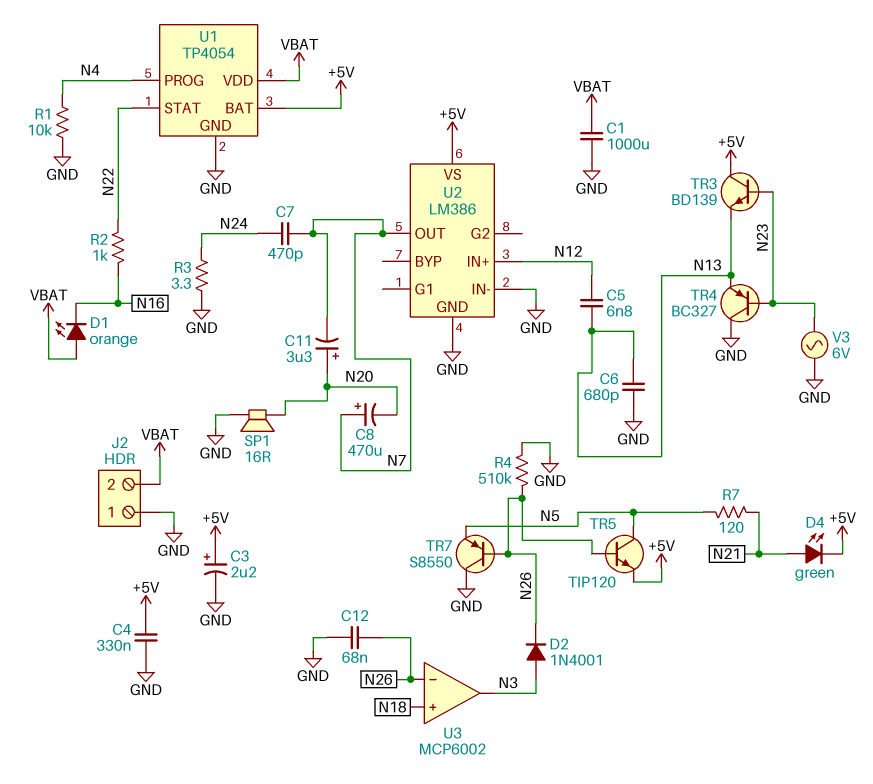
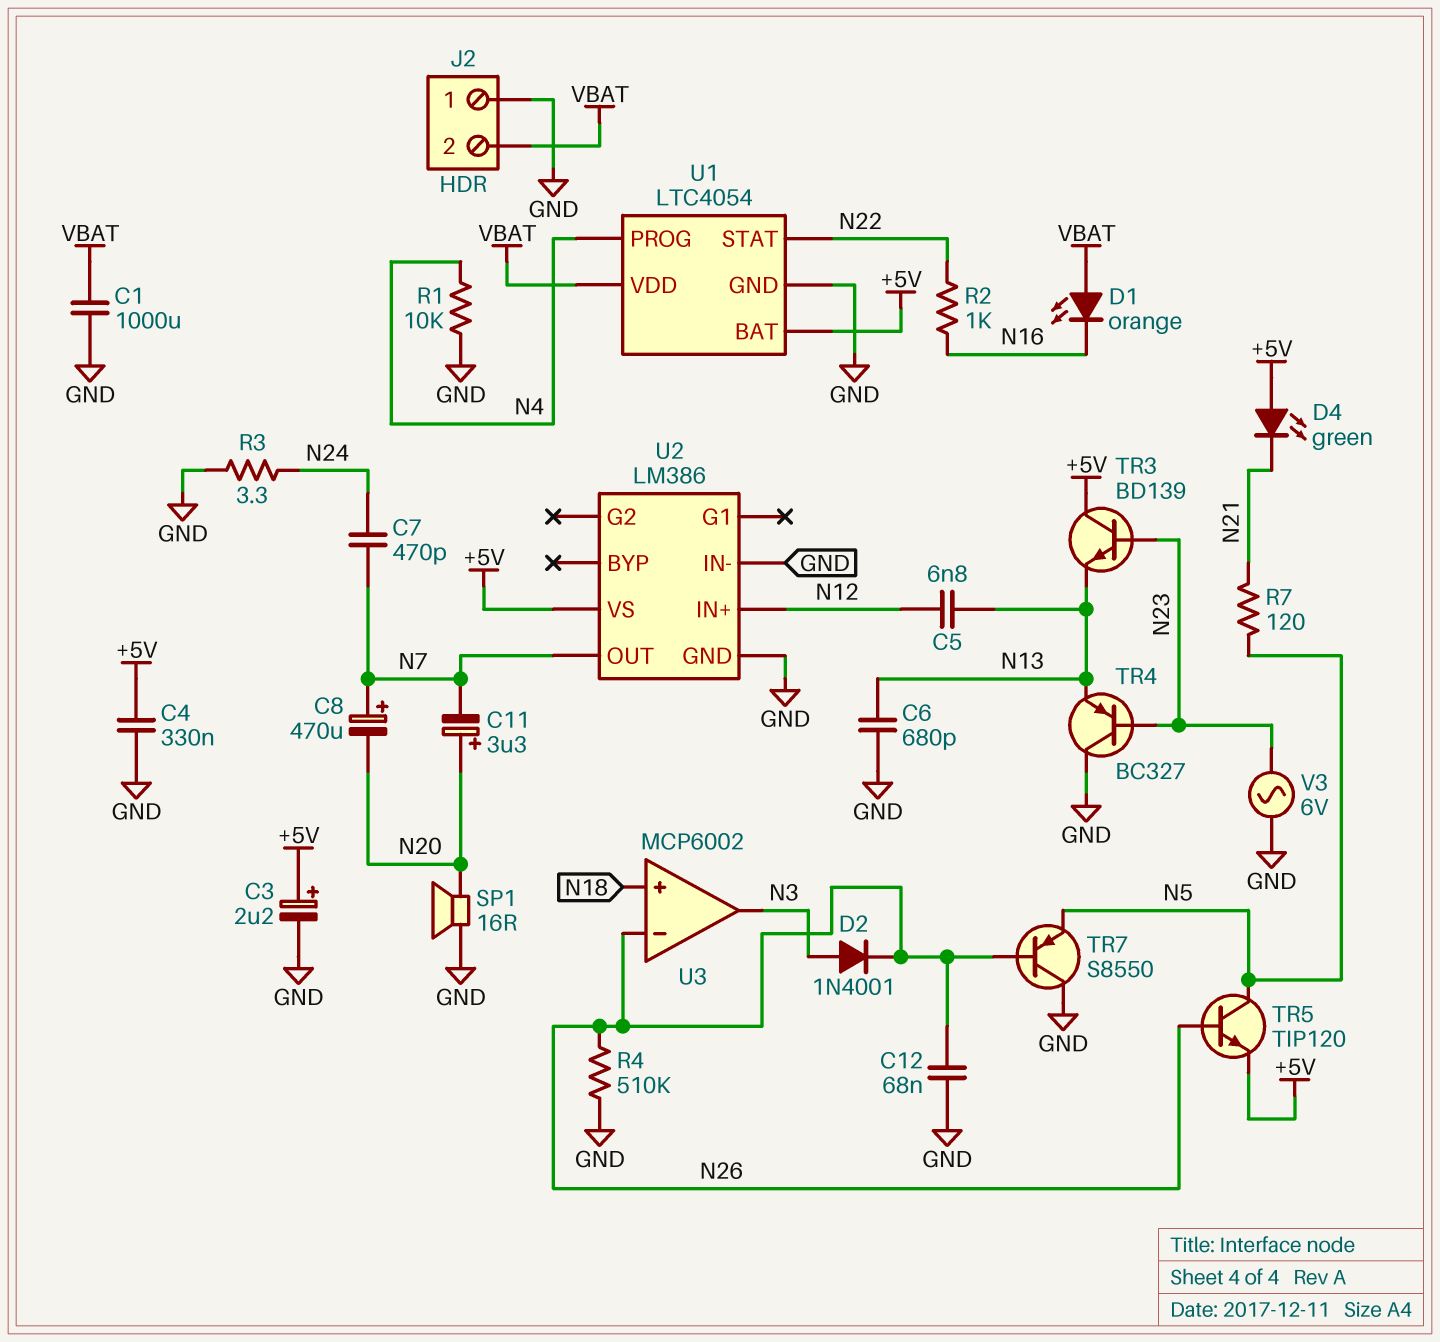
D4: LED green (A N21, K +5V) -> LED green (A +5V, K N21)
U1: TP4054 -> LTC4054

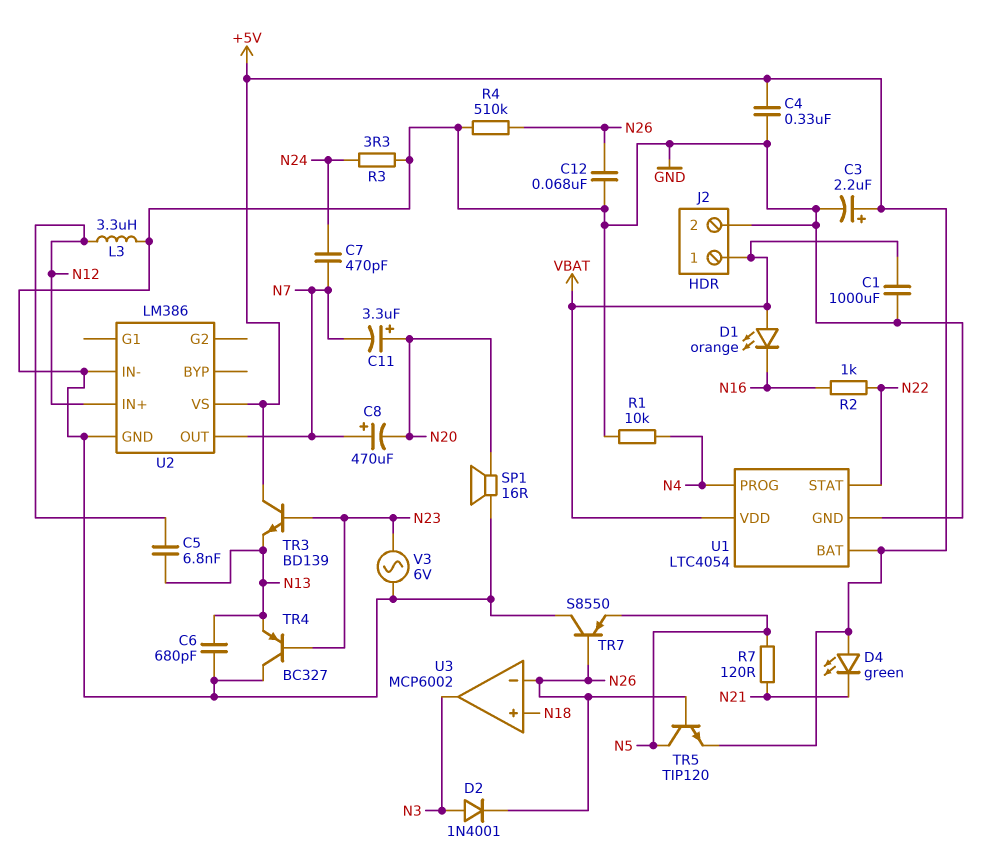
J2 pin 1: GND -> VBAT
J2 pin 2: VBAT -> GND
L3: none -> 3.3uH (GND, N12)

